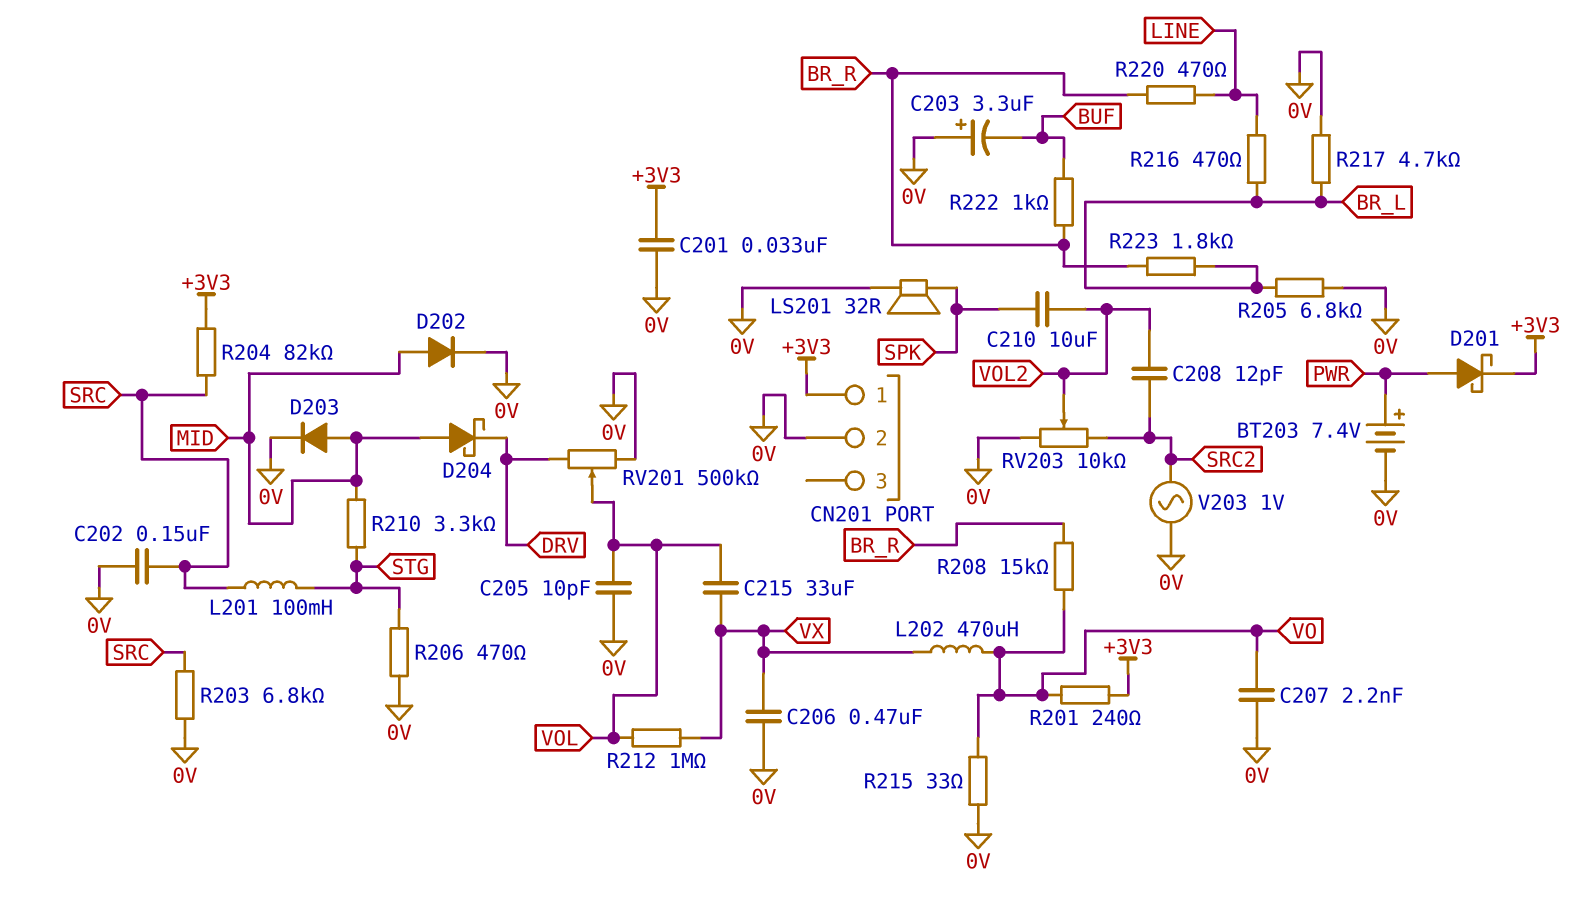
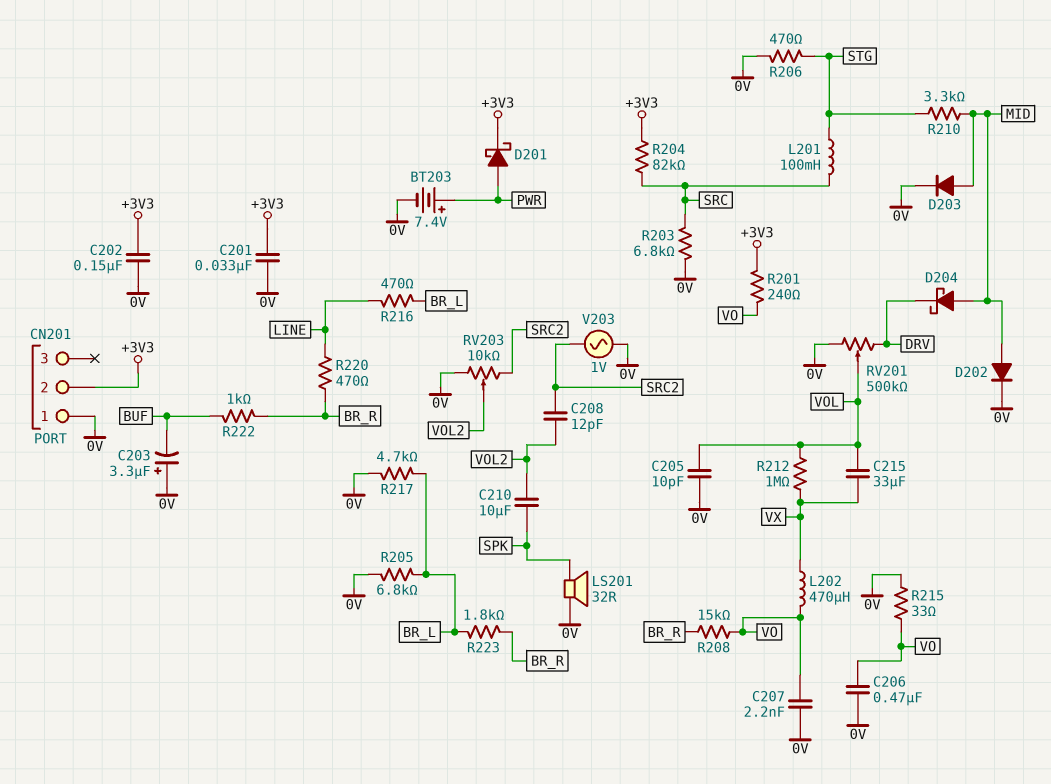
C202: 150nF (0V, SRC) -> 150nF (+3V3, 0V)
C206: 470nF (0V, VX) -> 470nF (0V, VO)
CN201 pin 1: +3V3 -> 0V
CN201 pin 2: 0V -> +3V3

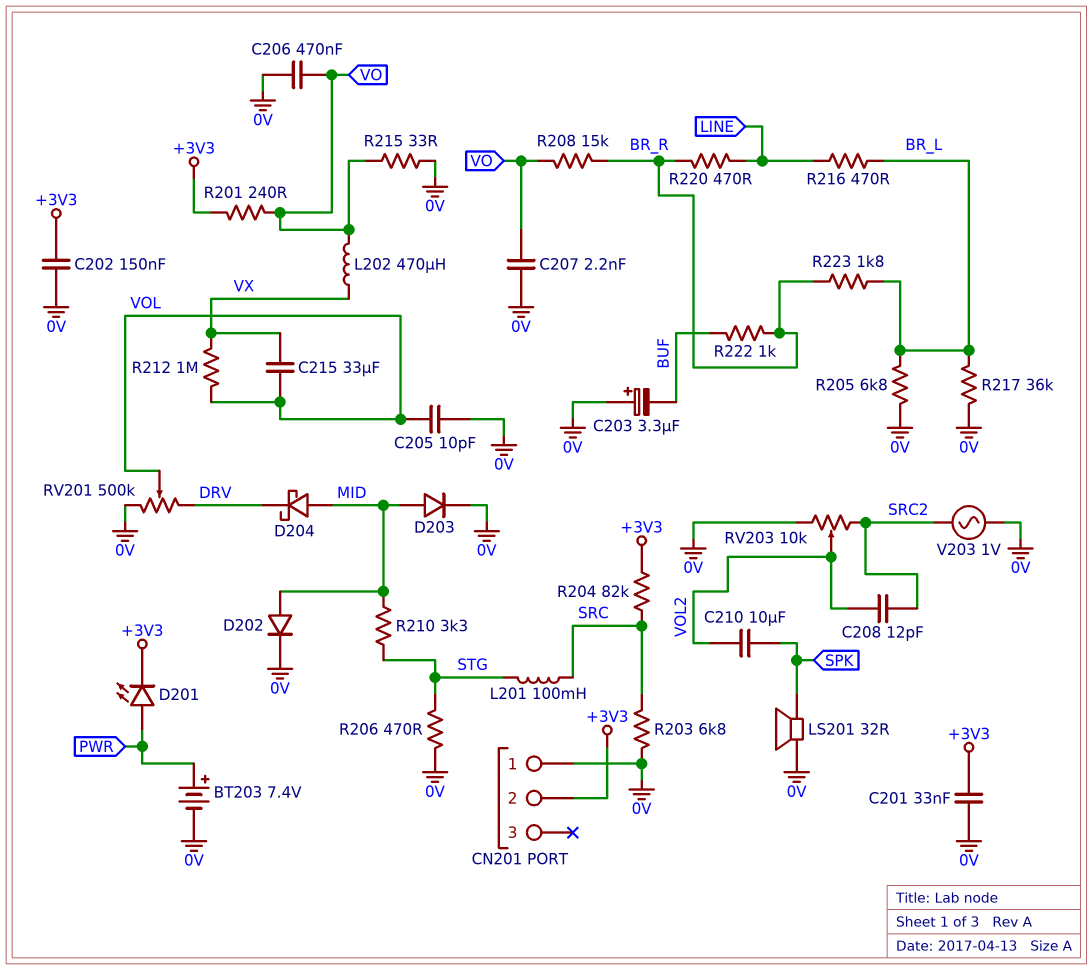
D201: schottky (A PWR, K +3V3) -> LED (A PWR, K +3V3)
R217: 4.7k (0V, BR_L) -> 36k (0V, BR_L)

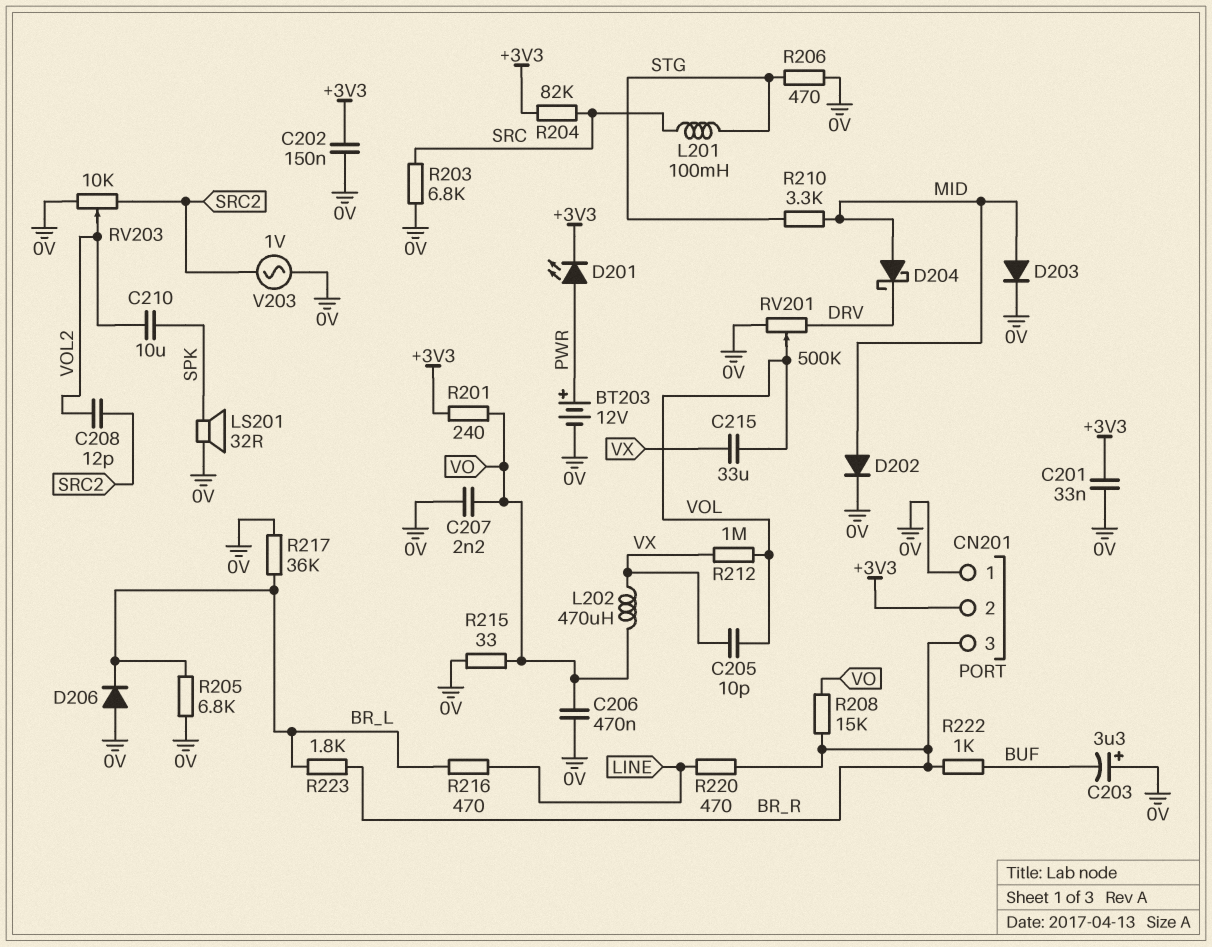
BT203: 7.4V (plus PWR, minus 0V) -> 12V (plus PWR, minus 0V)
C205: 10pF (0V, VOL) -> 10pF (VOL, VX)
CN201 pin 3: none -> BR_R
D206: none -> diode (A 0V, K BR_L)

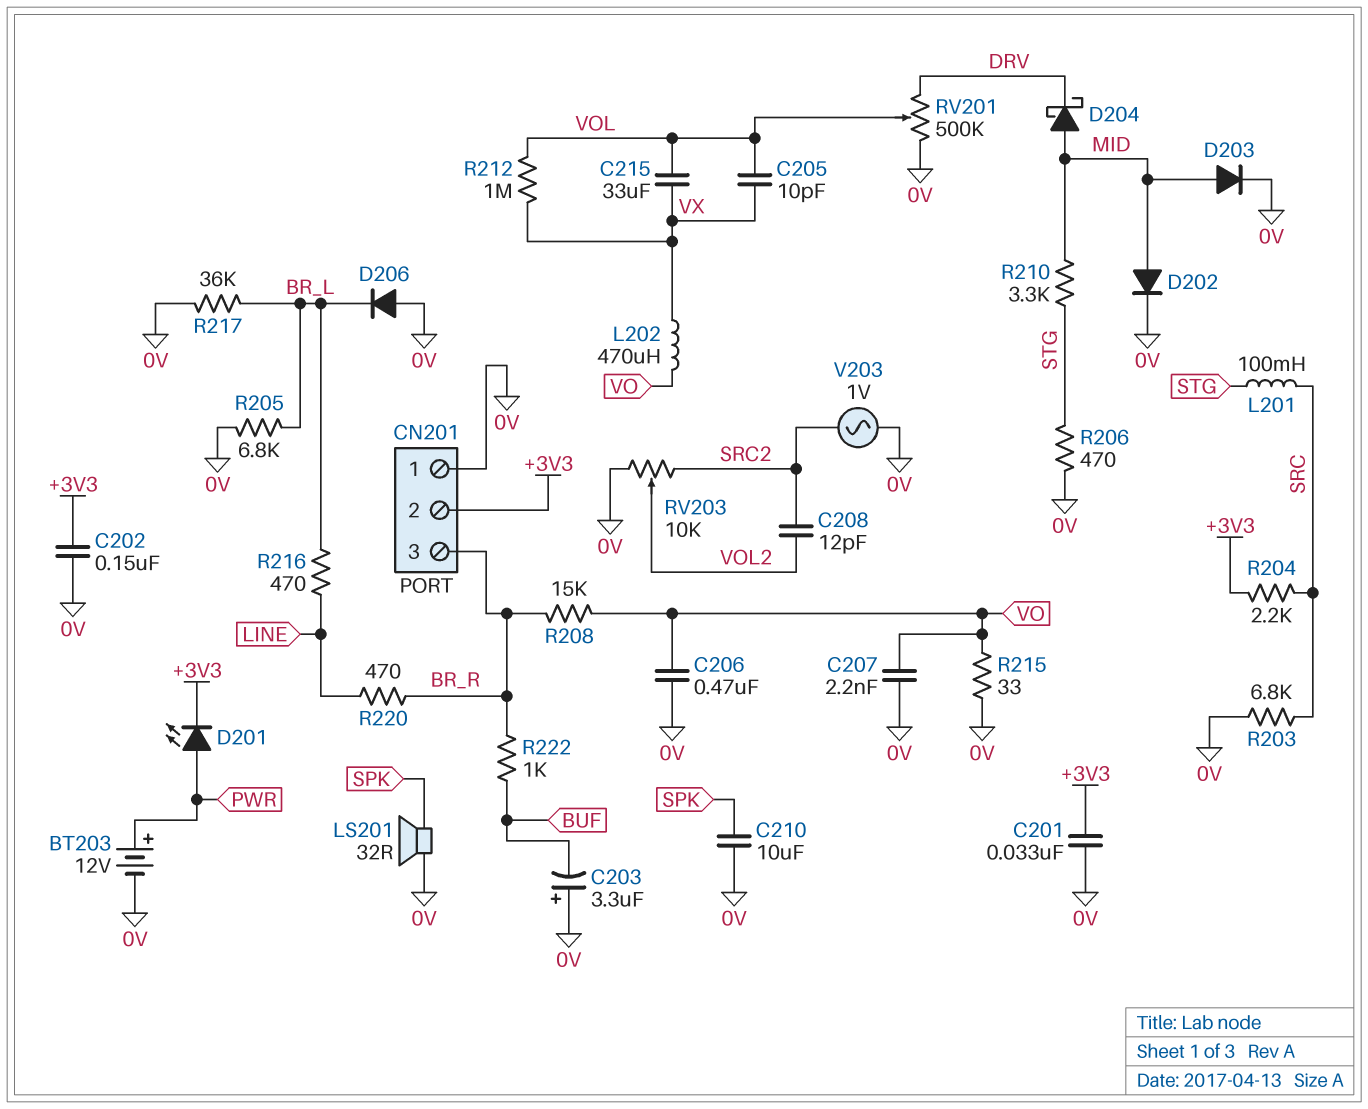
C210: 10uF (SPK, VOL2) -> 10uF (0V, SPK)
R201: 240 (+3V3, VO) -> none
R204: 82k (+3V3, SRC) -> 2.2k (+3V3, SRC)
R223: 1.8k (BR_L, BR_R) -> none

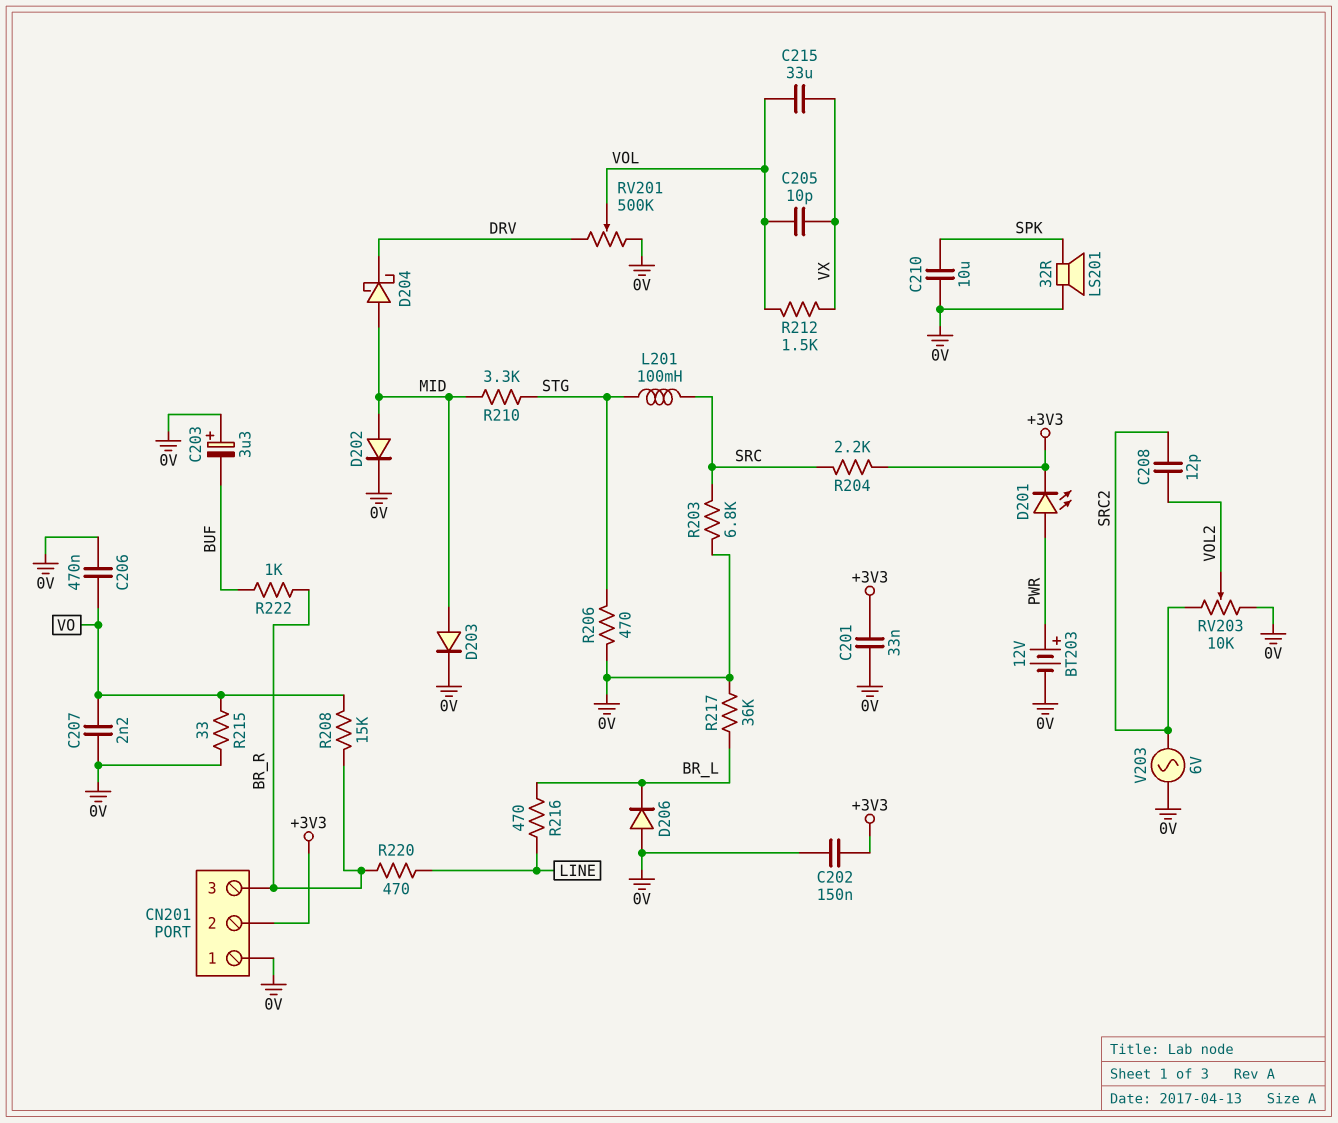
L202: 470uH (VO, VX) -> none
R205: 6.8k (0V, BR_L) -> none
R212: 1M (VOL, VX) -> 1.5k (VOL, VX)
V203: AC 1V (0V, SRC2) -> AC 6V (0V, SRC2)

